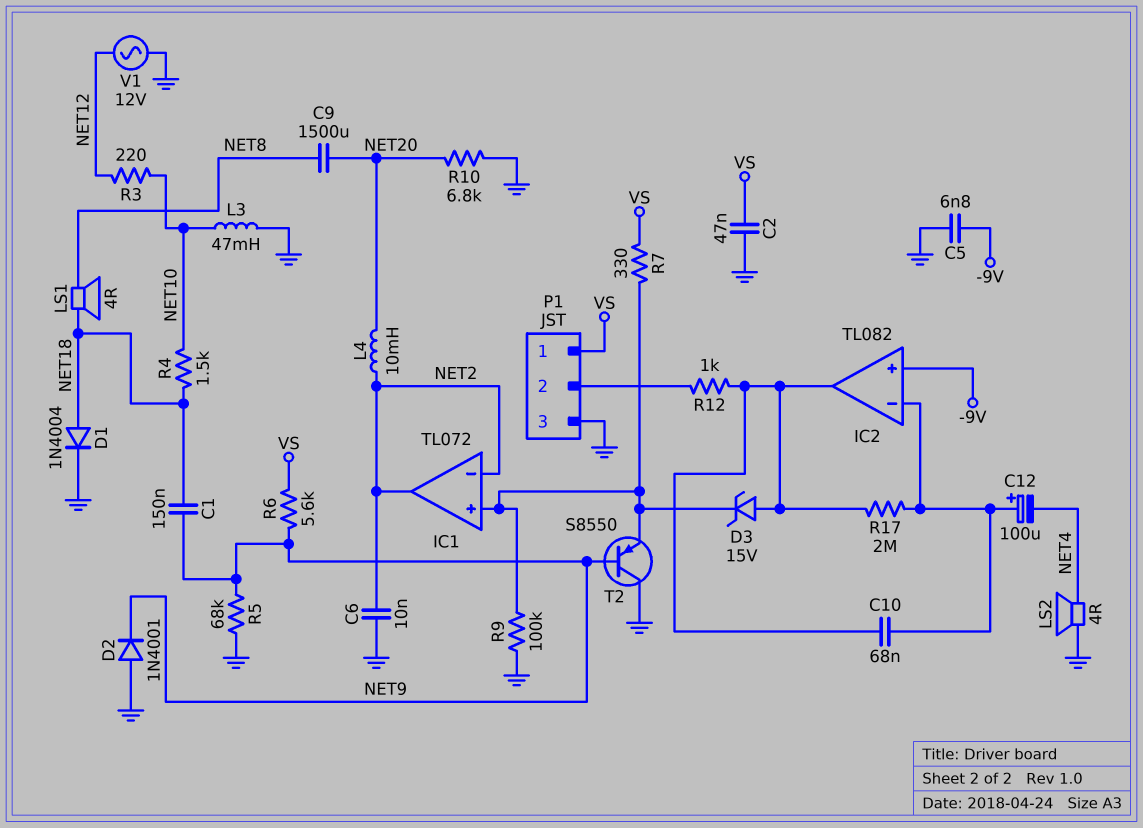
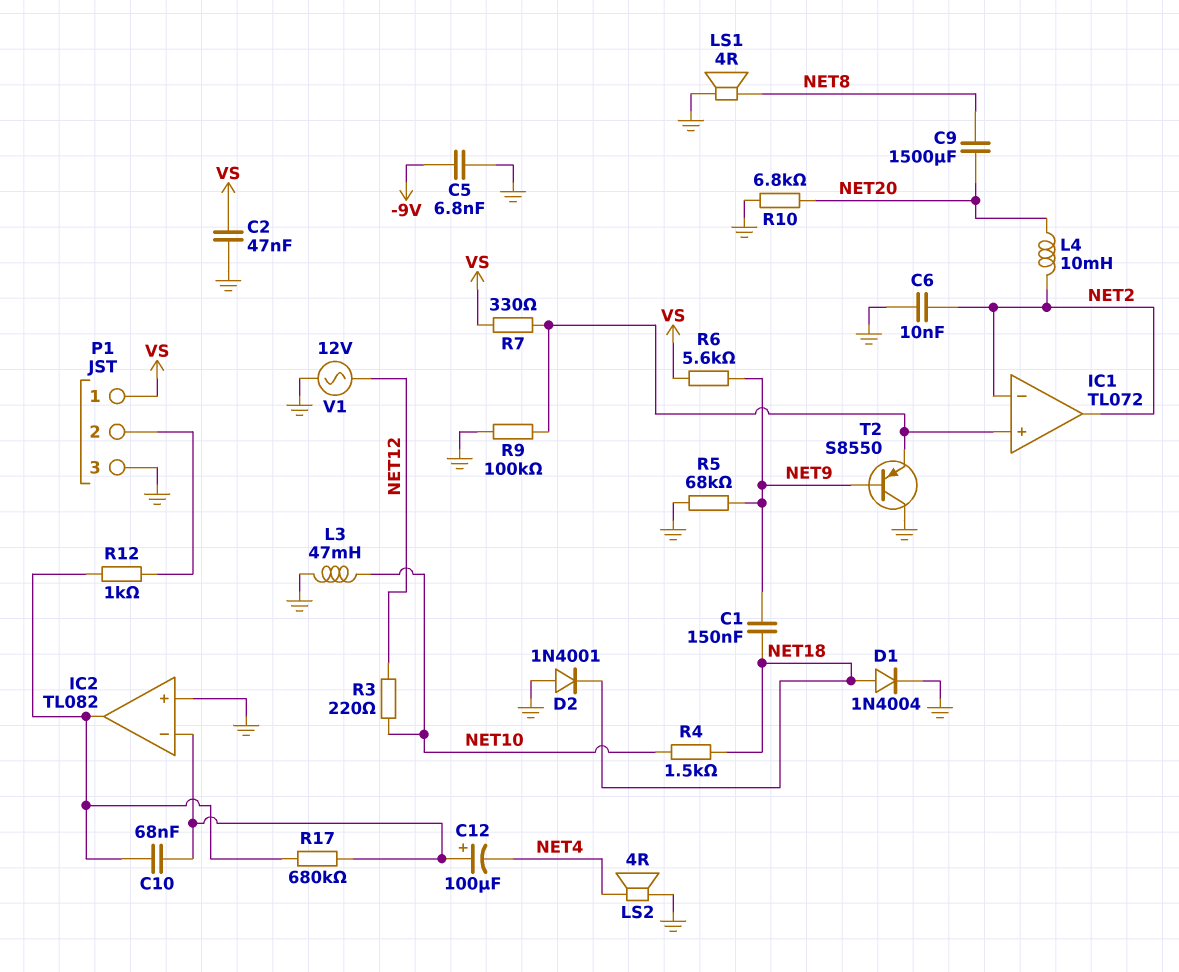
D2: diode 1N4001 (A GND, K NET9) -> diode 1N4001 (A GND, K NET18)
D3: zener 15V (A IC2/out, K IC1/in+) -> none
IC2 pin in+: -9V -> GND
LS1: speaker 4R (NET8, NET18) -> speaker 4R (GND, NET8)
R17: 2M (IC2/in-, IC2/out) -> 680k (IC2/in-, IC2/out)

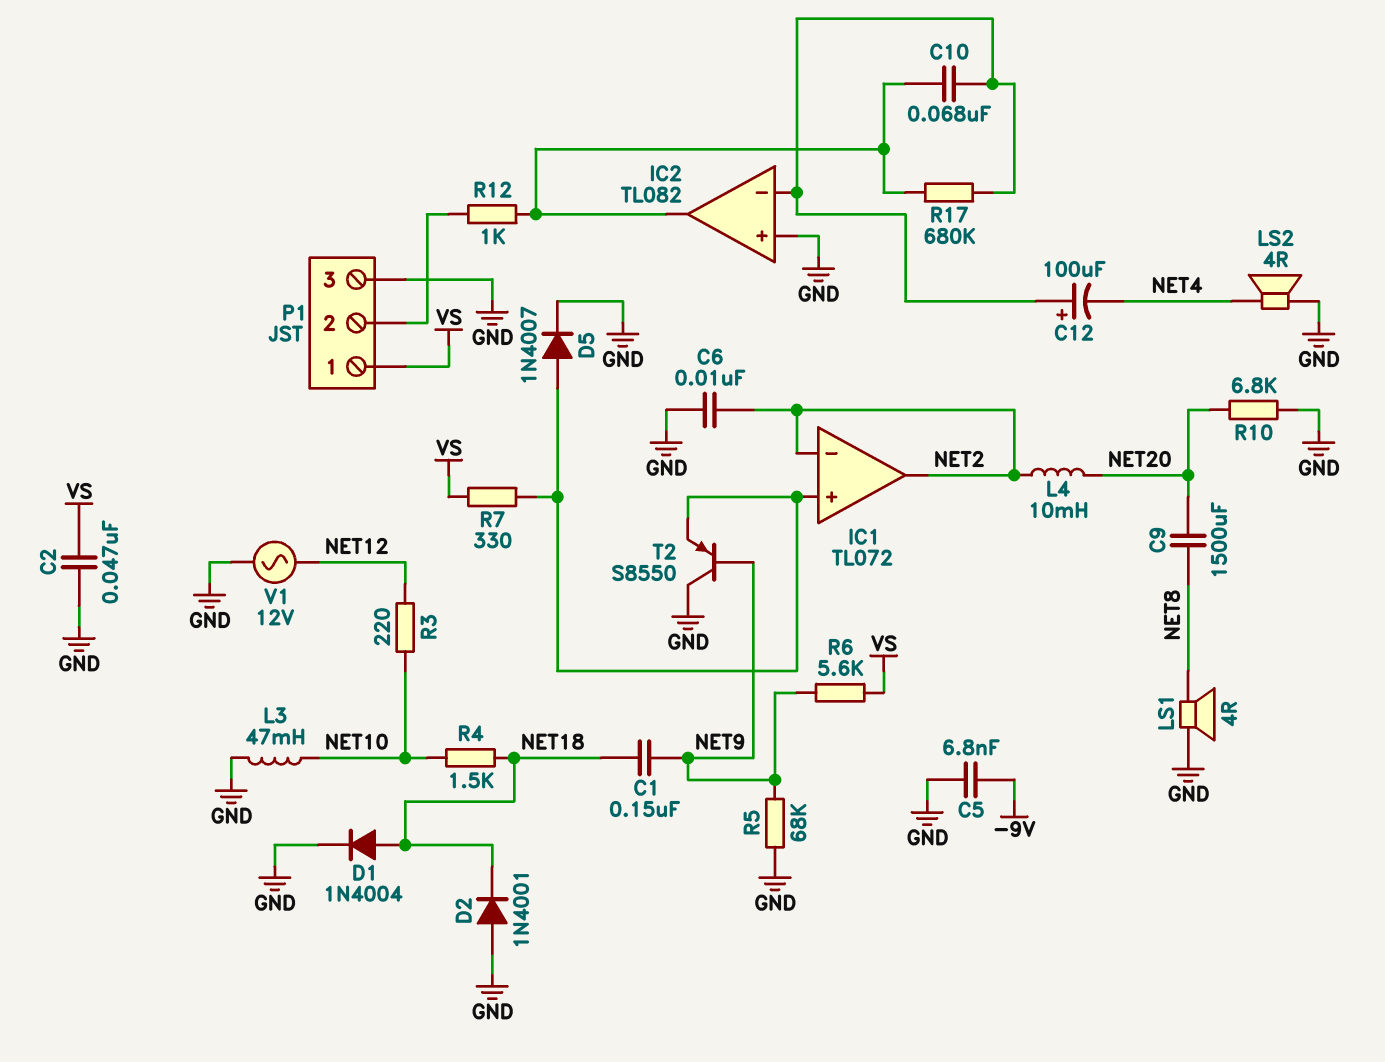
D5: none -> diode 1N4007 (A IC1/in+, K GND)
R9: 100k (GND, IC1/in+) -> none

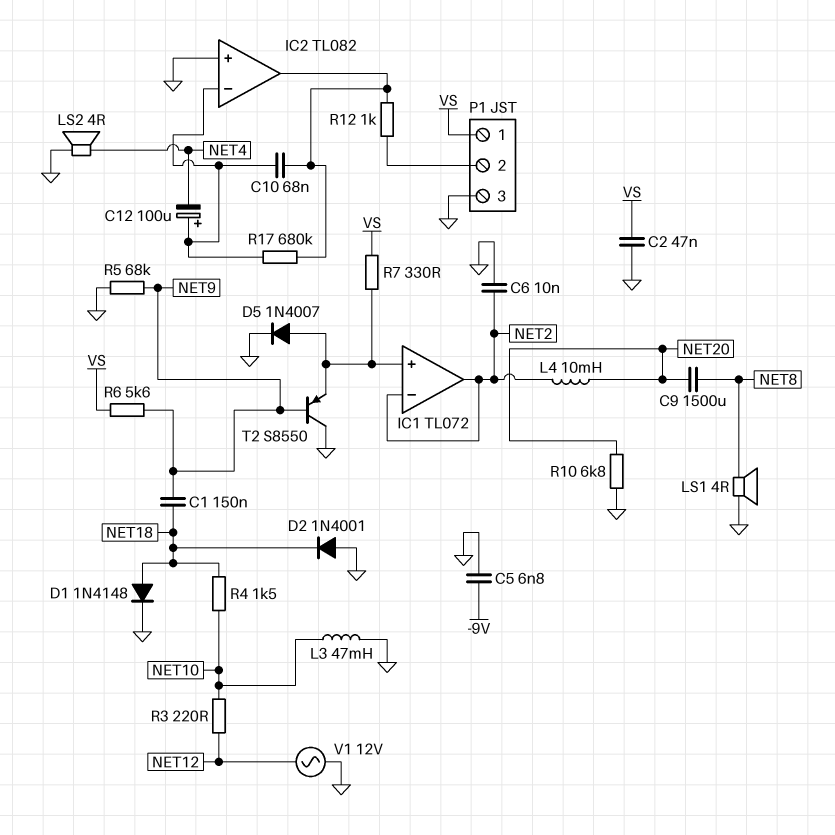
D1: diode 1N4004 (A NET18, K GND) -> diode 1N4148 (A NET18, K GND)

